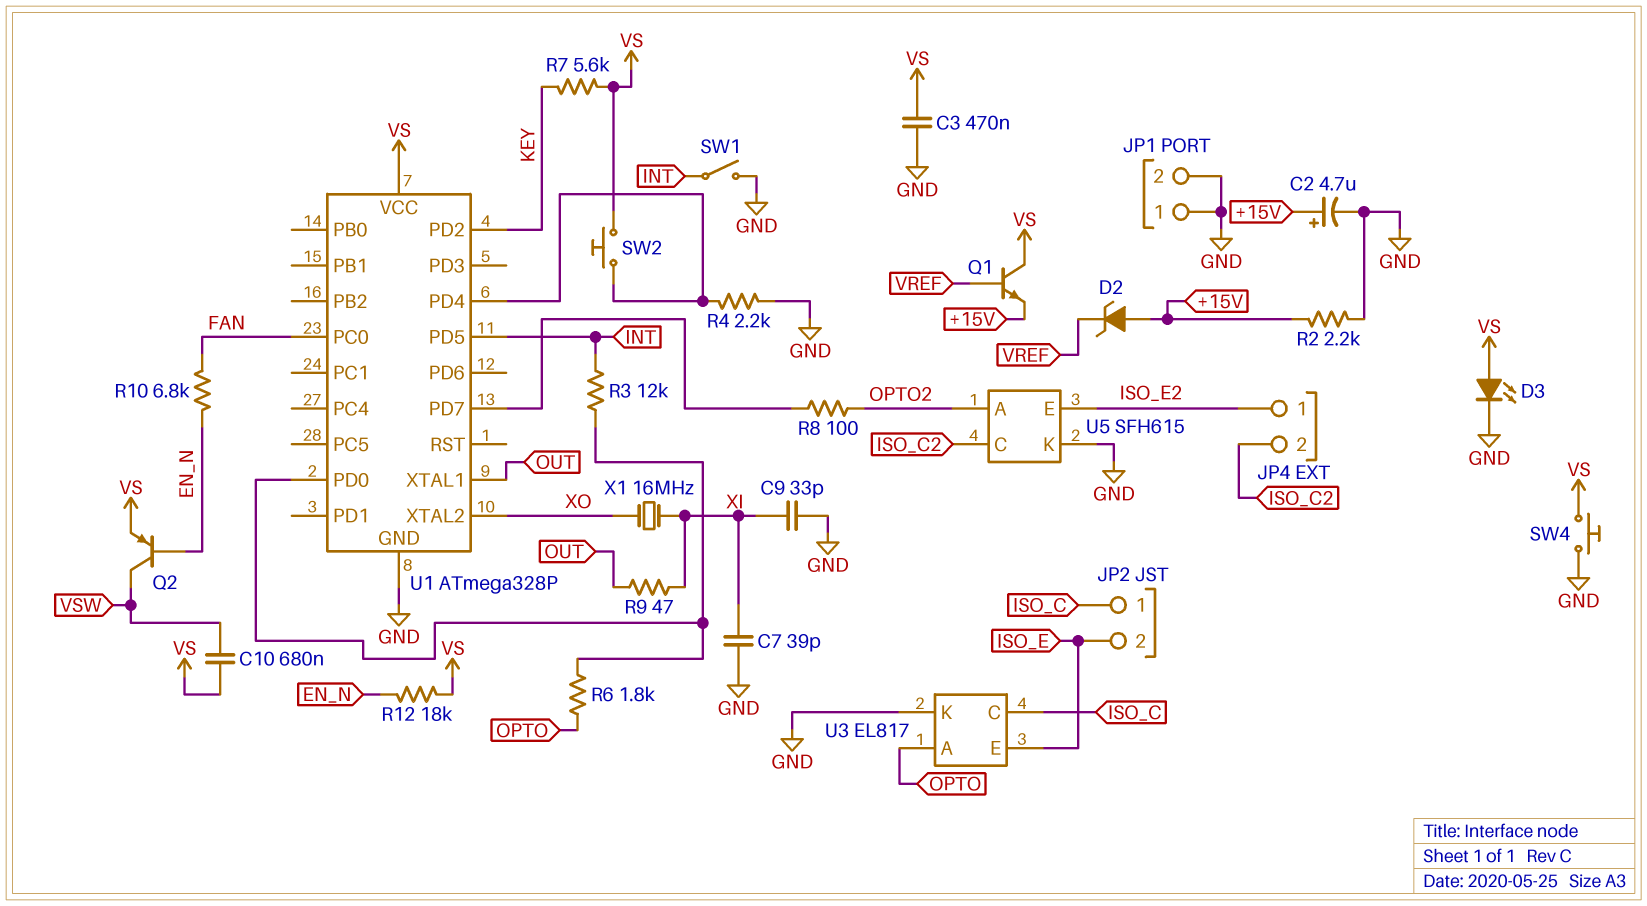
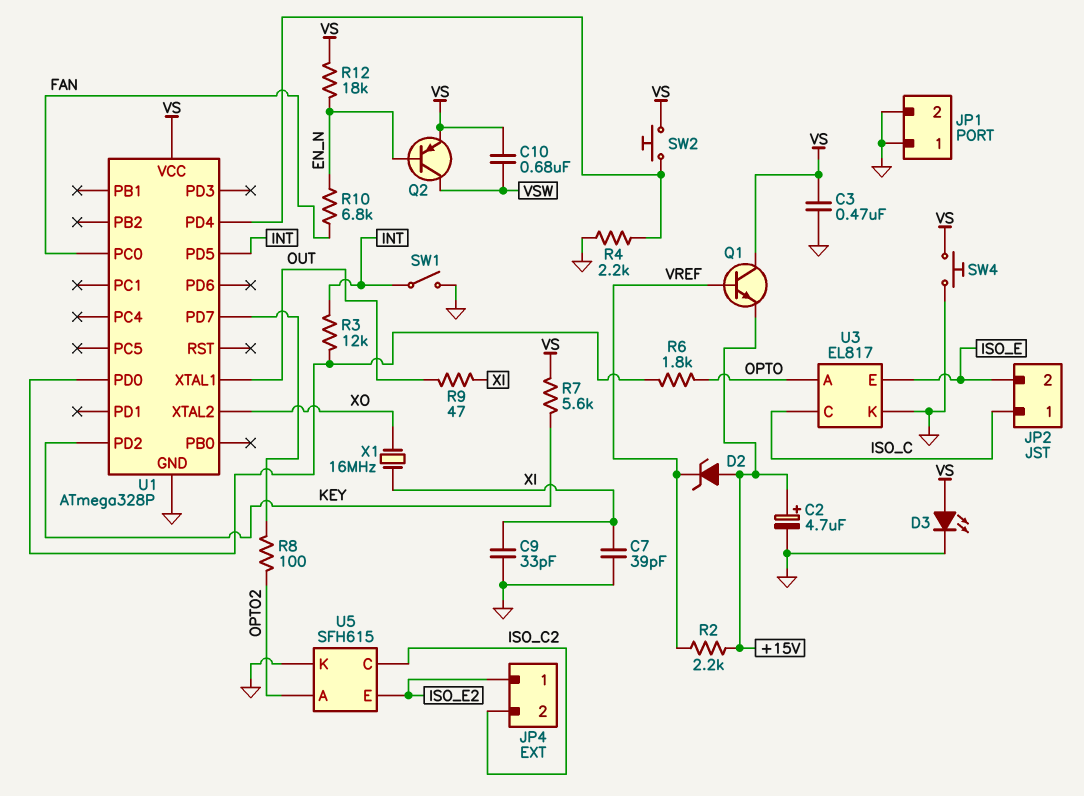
R2: 2.2k (+15V, GND) -> 2.2k (+15V, VREF)

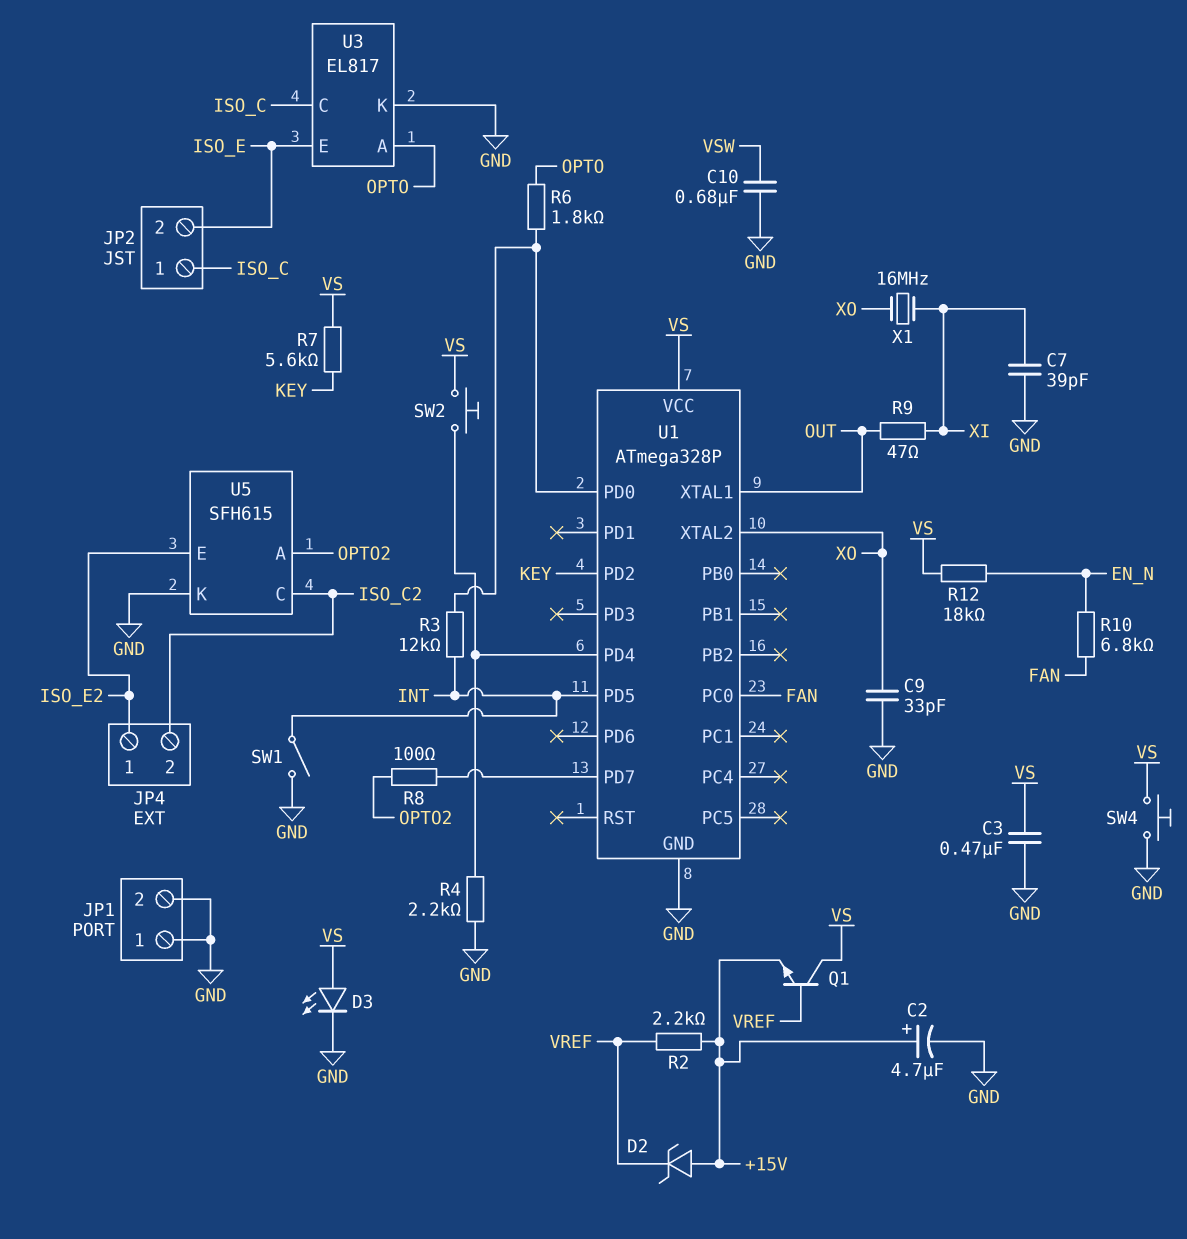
C9: 33pF (GND, XI) -> 33pF (GND, XO)
C10: 680nF (VS, VSW) -> 680nF (GND, VSW)
Q2: PNP (B EN_N, C VSW, E VS) -> none

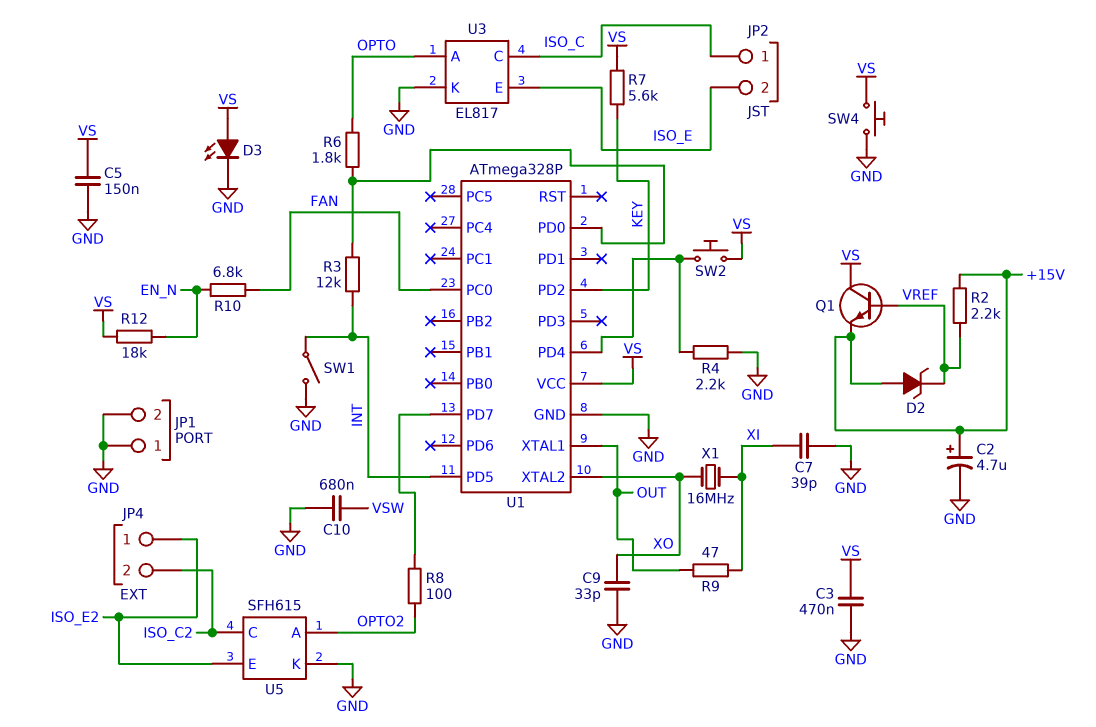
C5: none -> 150nF (GND, VS)

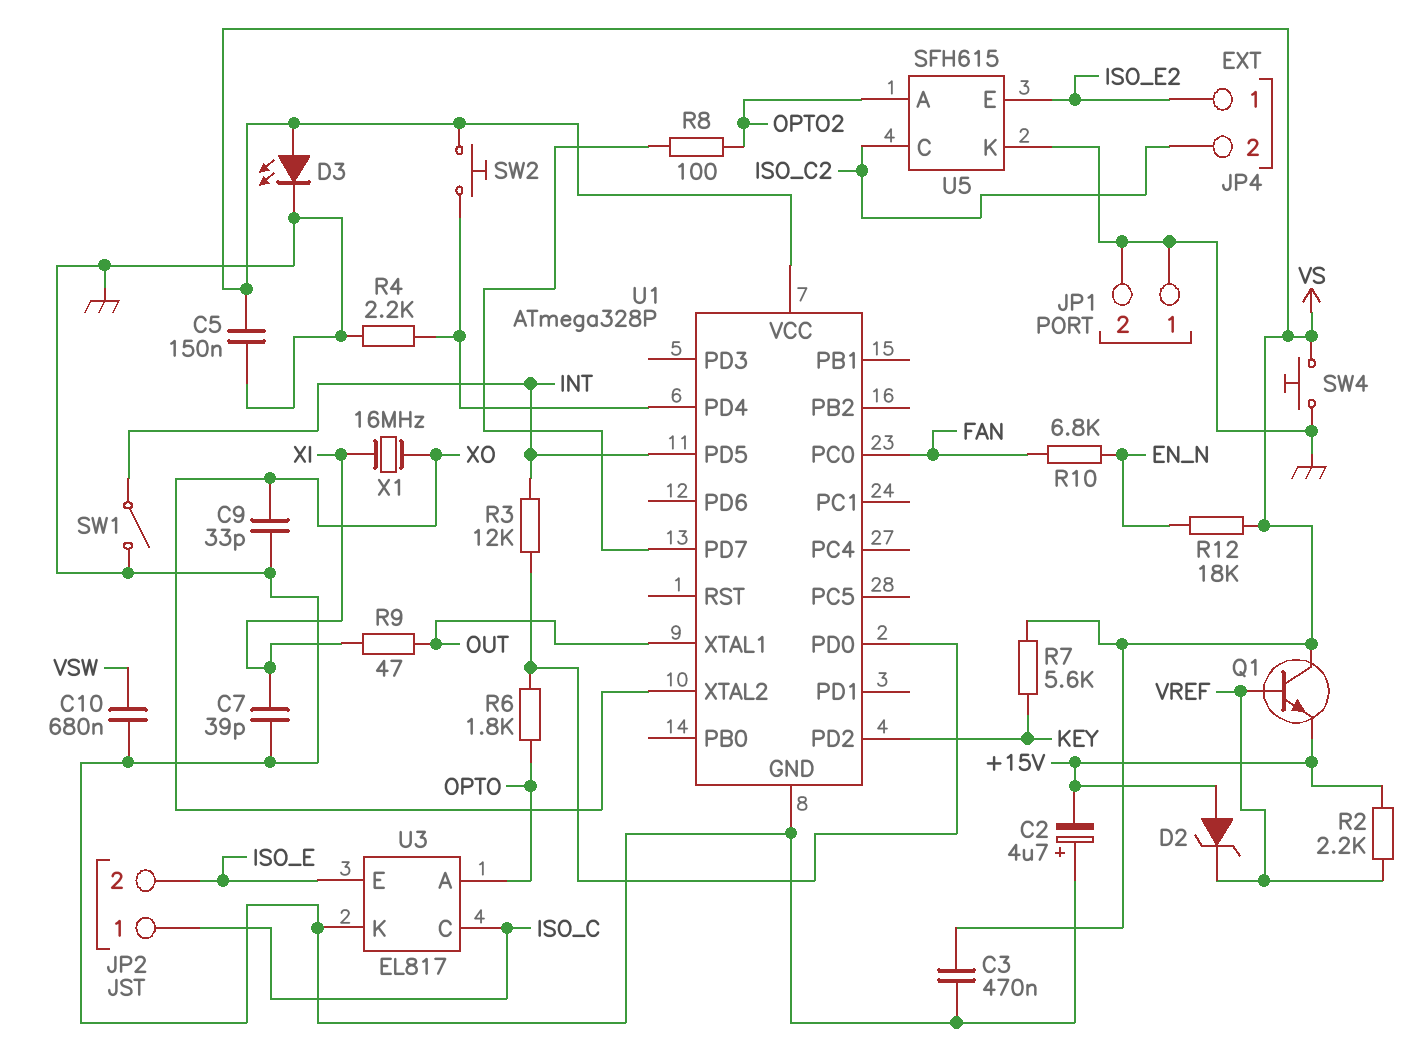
C2: 4.7uF (plus +15V, minus GND) -> 4.7uF (plus GND, minus +15V)

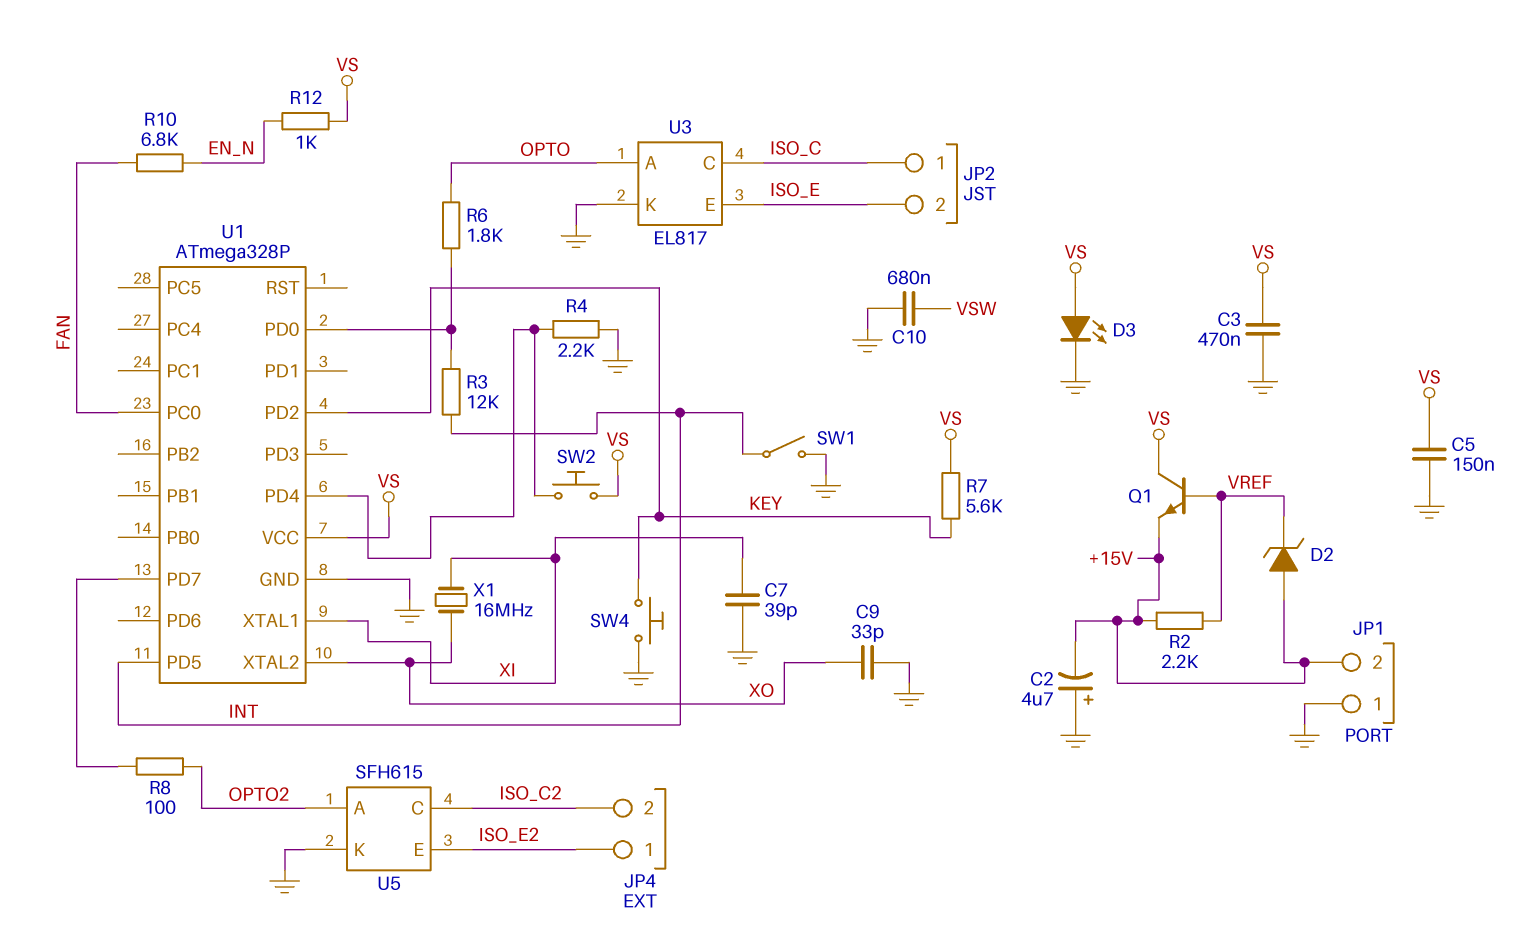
JP1 pin 2: GND -> +15V
R9: 47 (OUT, XI) -> none
R12: 18k (EN_N, VS) -> 1k (EN_N, VS)
SW4: button (GND, VS) -> button (GND, KEY)
U1 pin XTAL1: OUT -> XI

